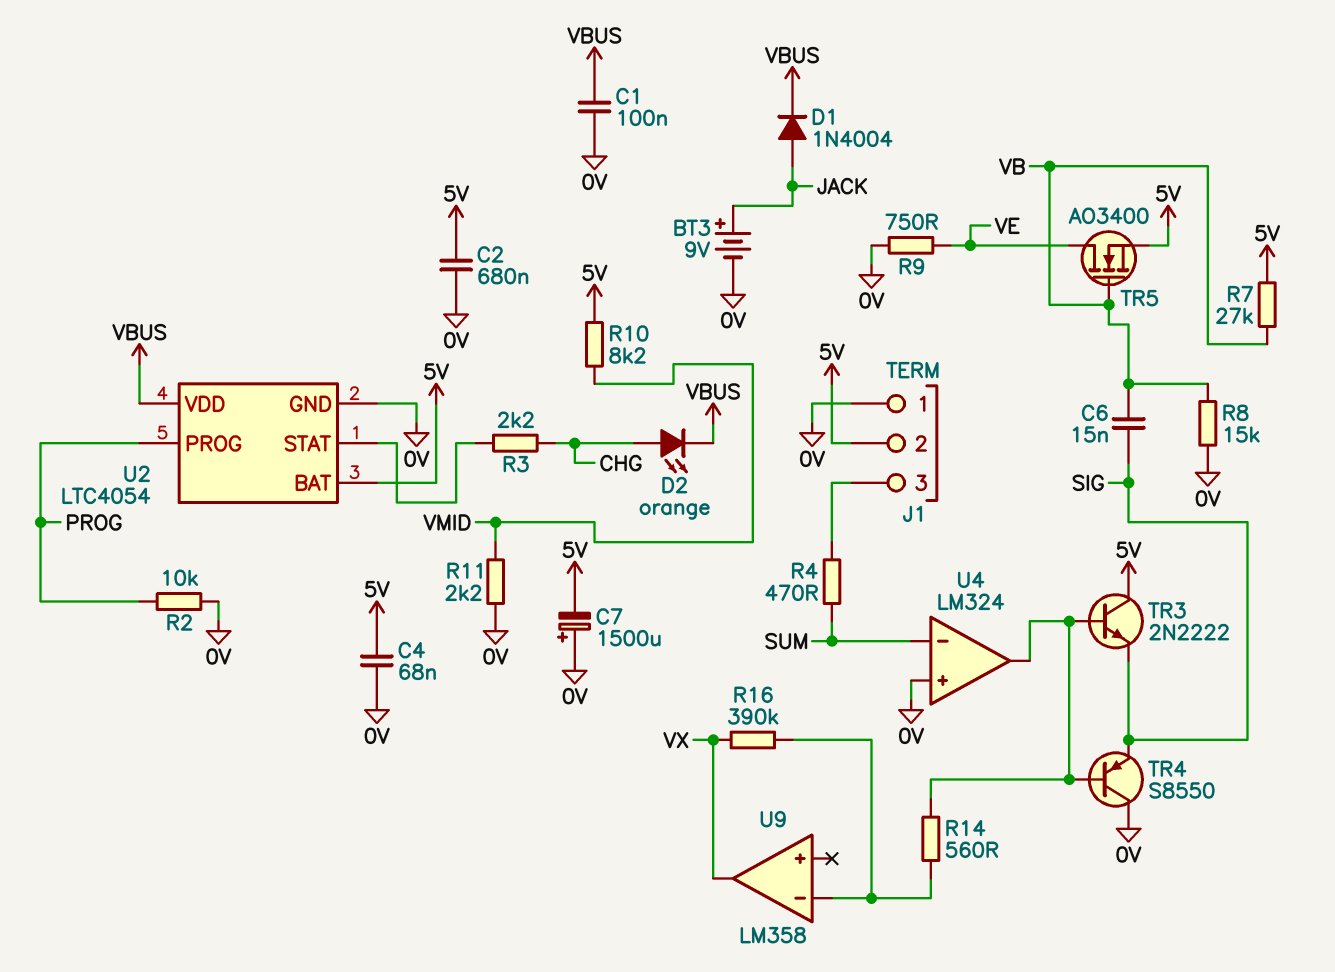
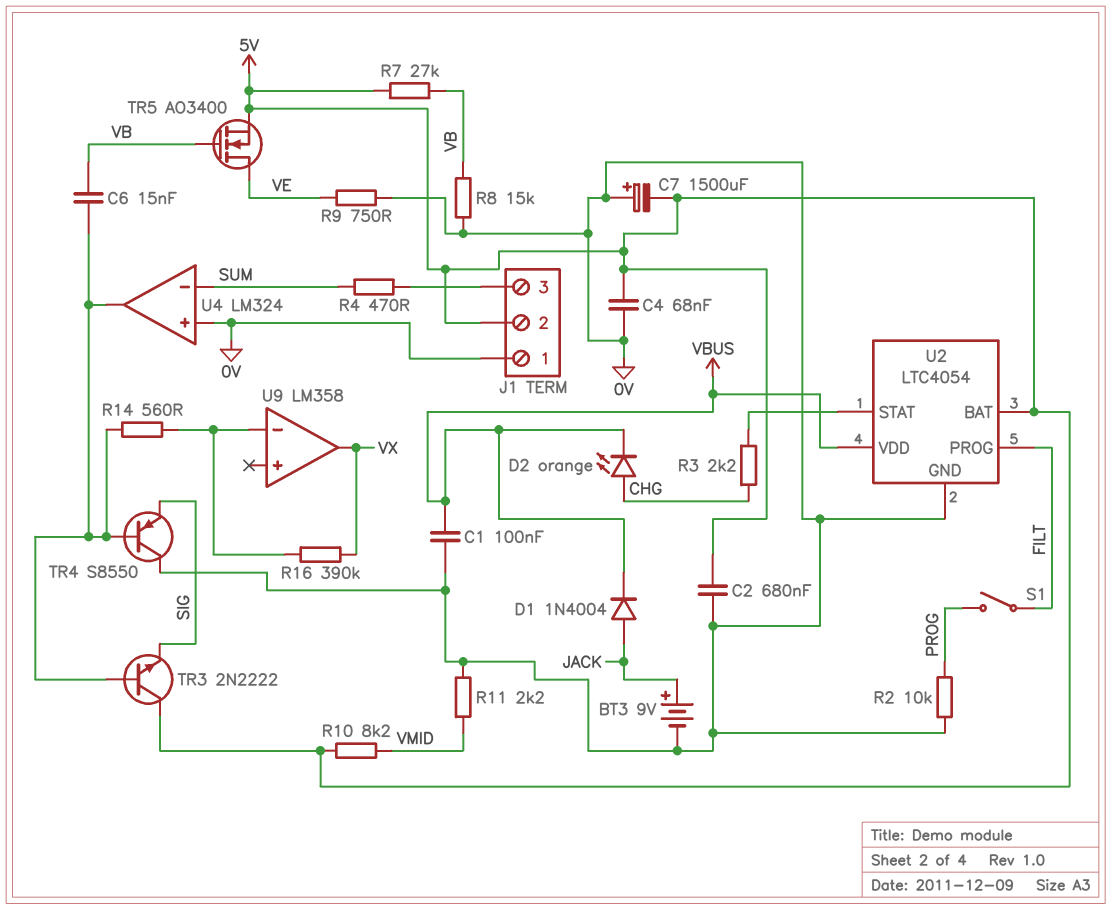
C6: 15nF (SIG, VB) -> 15nF (U4/out, VB)
S1: none -> switch (FILT, PROG)
U2 pin PROG: PROG -> FILT

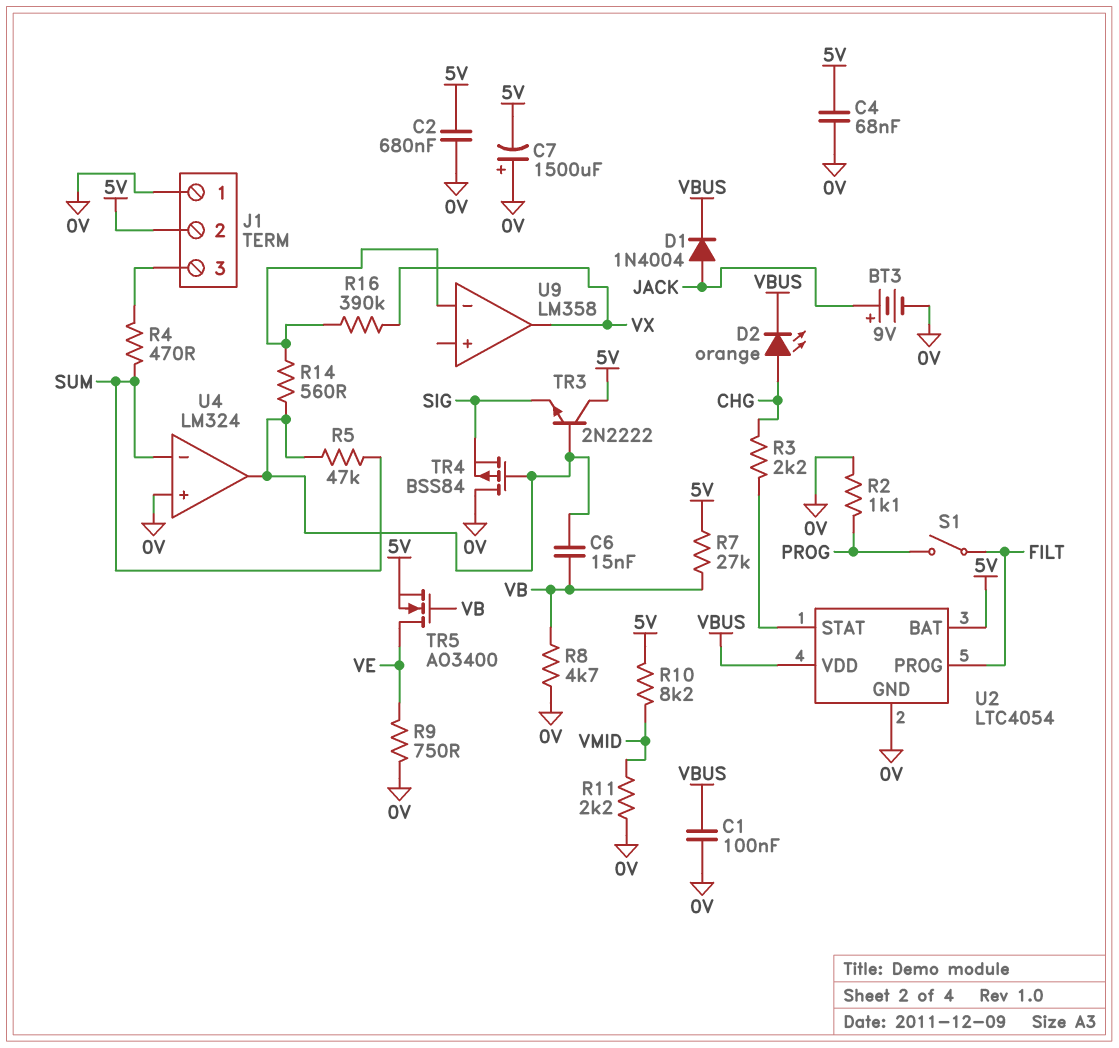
R2: 10k (0V, PROG) -> 1.1k (0V, PROG)
R5: none -> 47k (SUM, U4/out)
R8: 15k (0V, VB) -> 4.7k (0V, VB)
TR4: PNP S8550 (B U4/out, C 0V, E SIG) -> PMOS BSS84 (G U4/out, D 0V, S SIG)

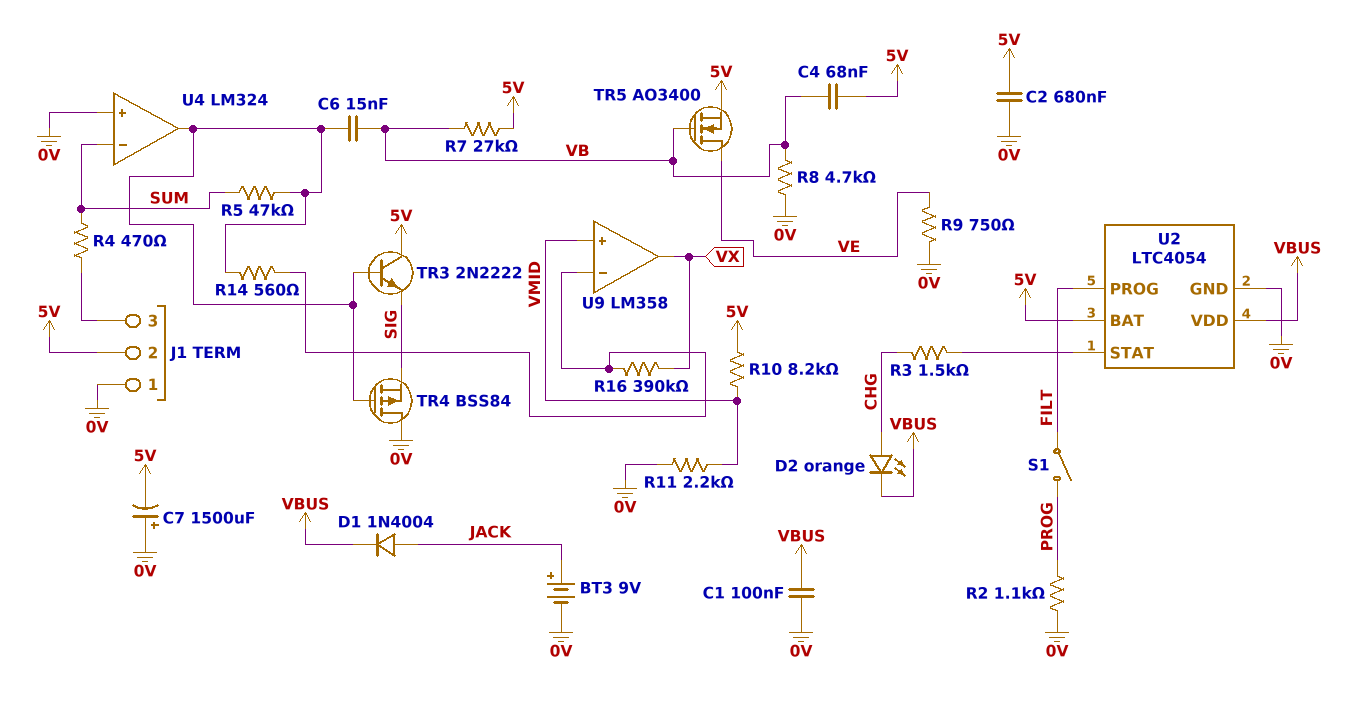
C4: 68nF (0V, 5V) -> 68nF (5V, VB)
R3: 2.2k (CHG, U2/STAT) -> 1.5k (CHG, U2/STAT)
U9 pin in+: none -> VMID

